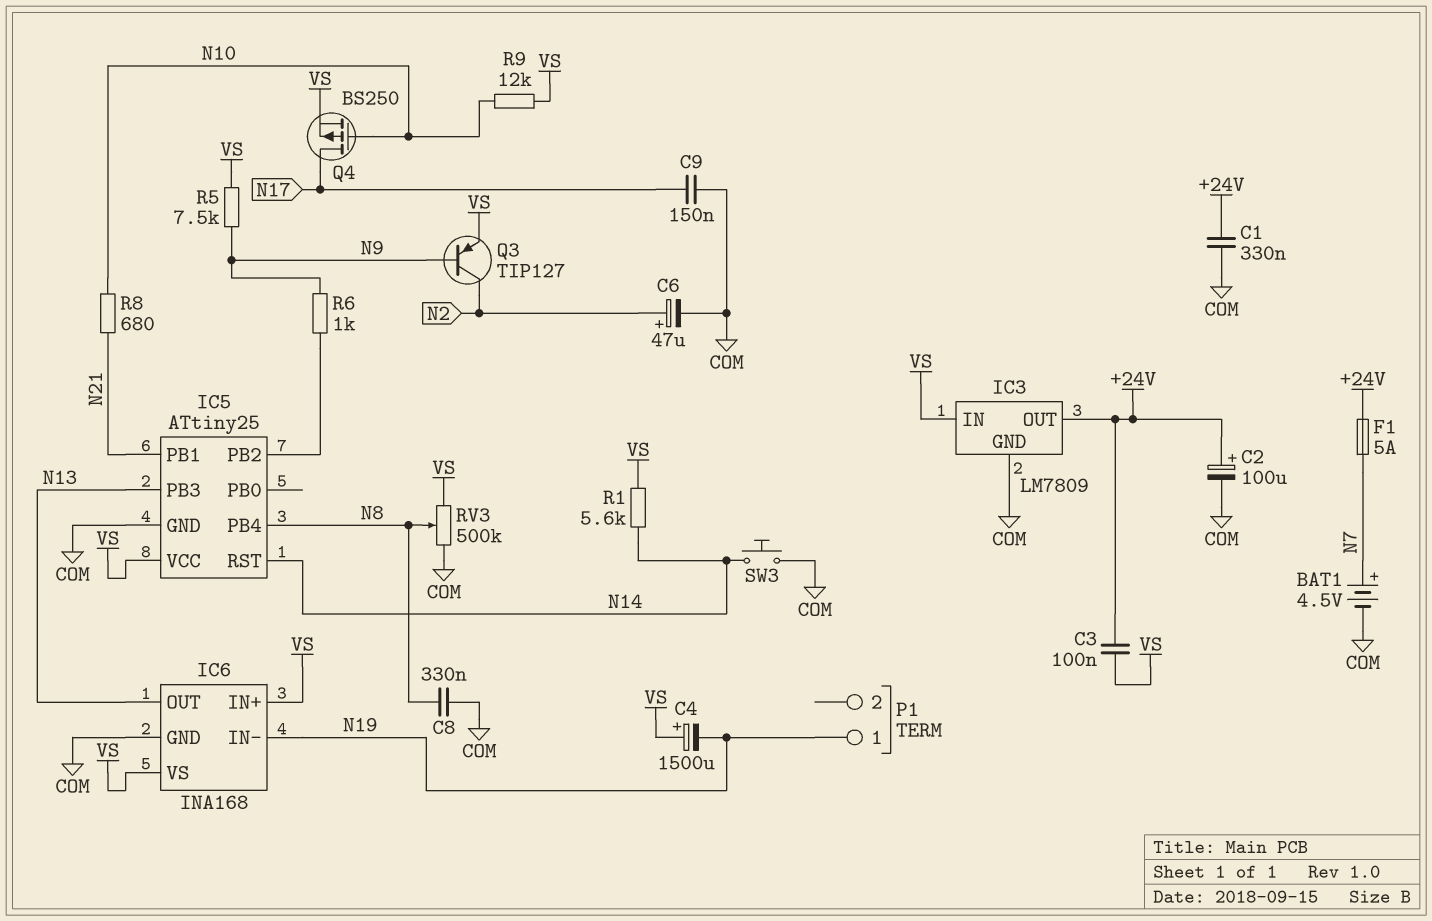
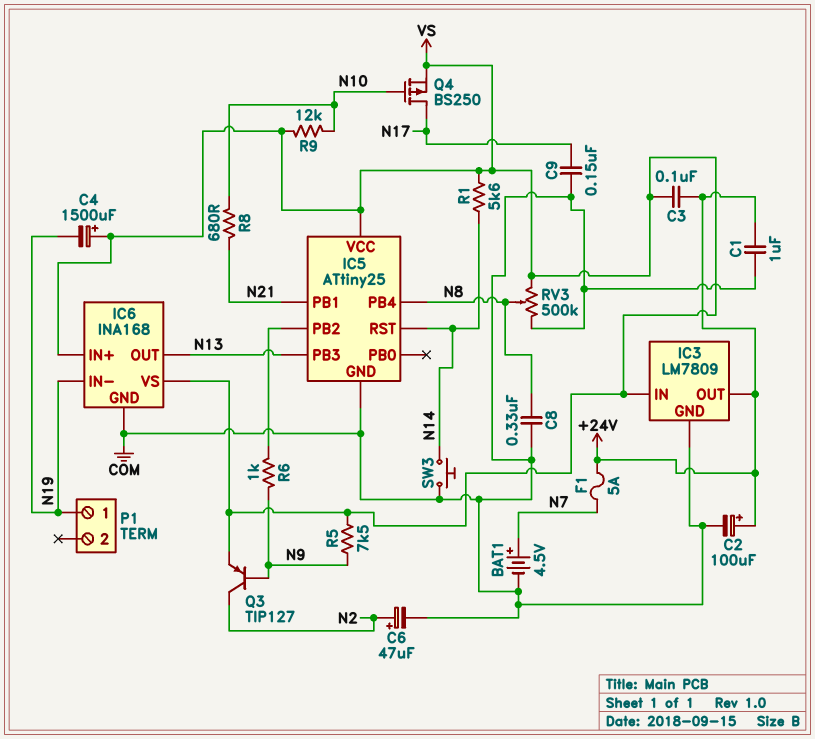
C1: 330nF (+24V, COM) -> 1uF (+24V, COM)

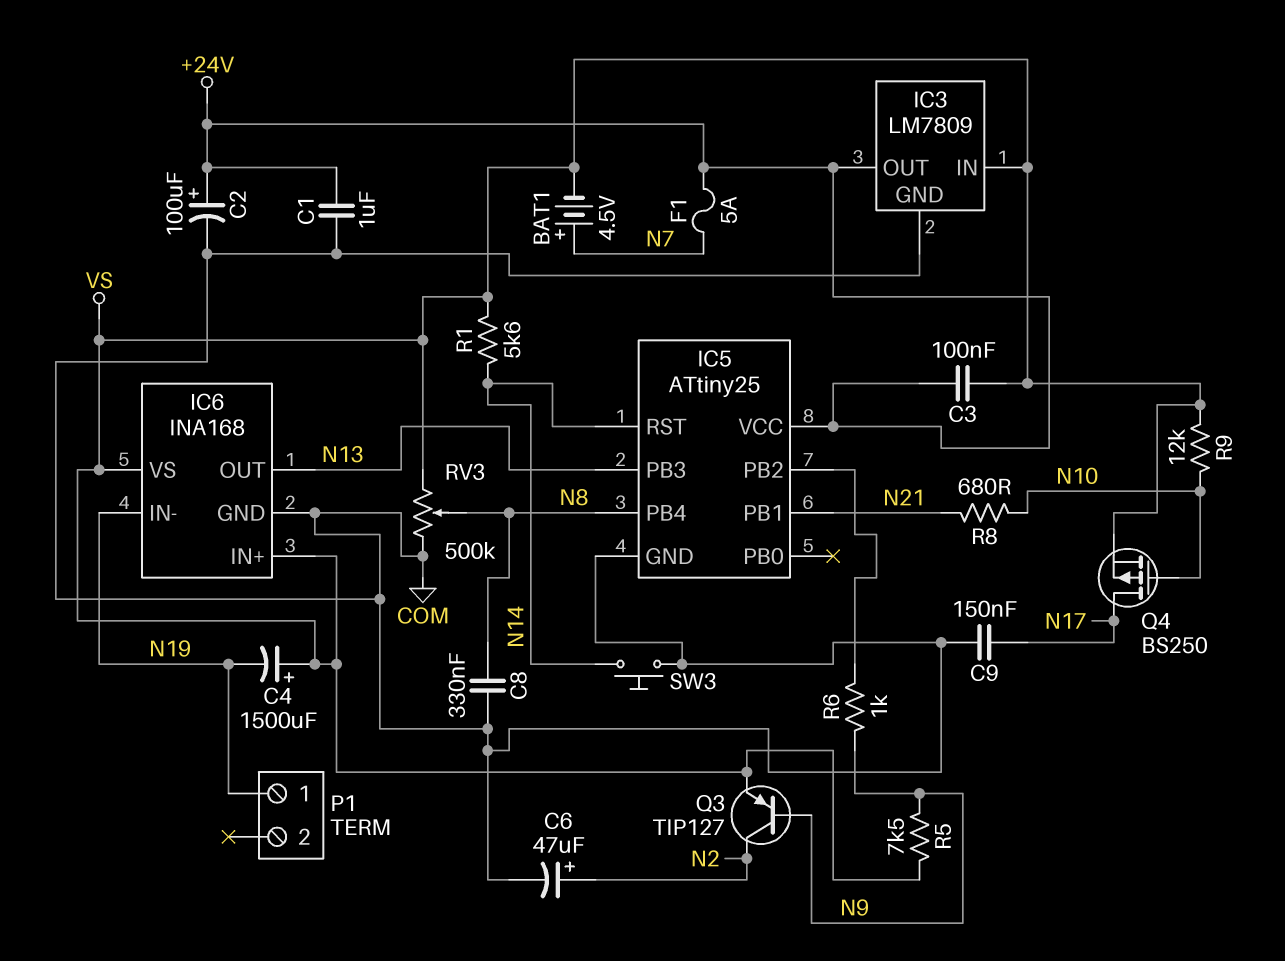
BAT1: 4.5V (plus N7, minus COM) -> 4.5V (plus N7, minus VS)
IC5 pin VCC: VS -> +24V

